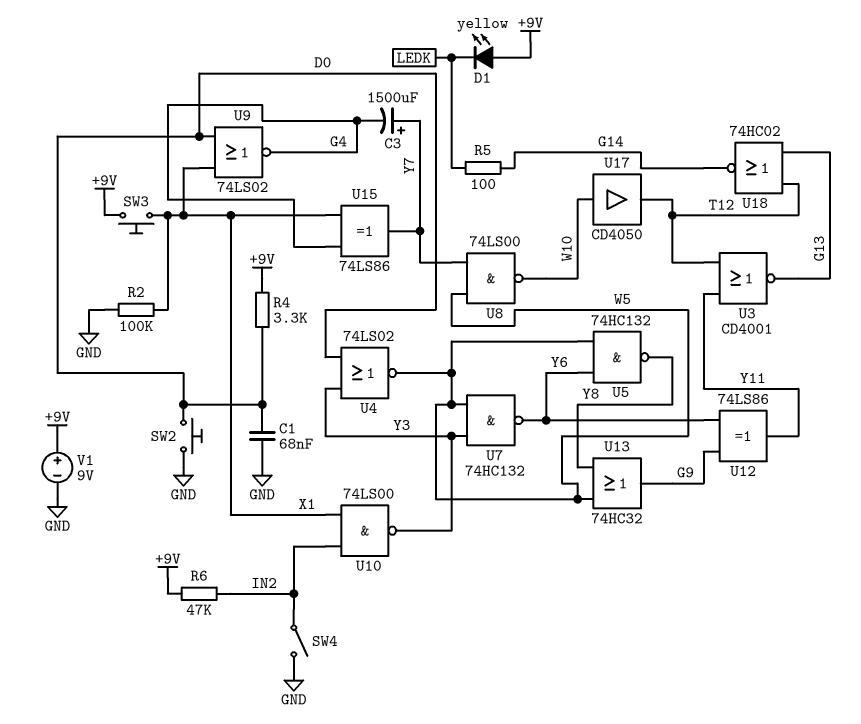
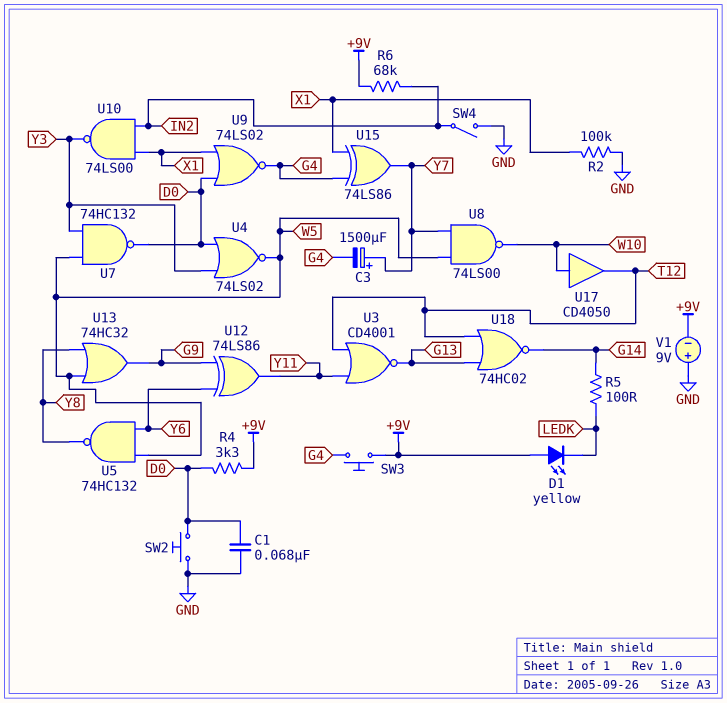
R6: 47k (+9V, IN2) -> 68k (+9V, IN2)
SW3: button (+9V, X1) -> button (+9V, G4)
U7: NAND 74HC132 (in W5, in Y3, out Y6) -> NAND 74HC132 (in W5, in Y3, out D0)
V1: 9V (plus +9V, minus GND) -> 9V (plus GND, minus +9V)

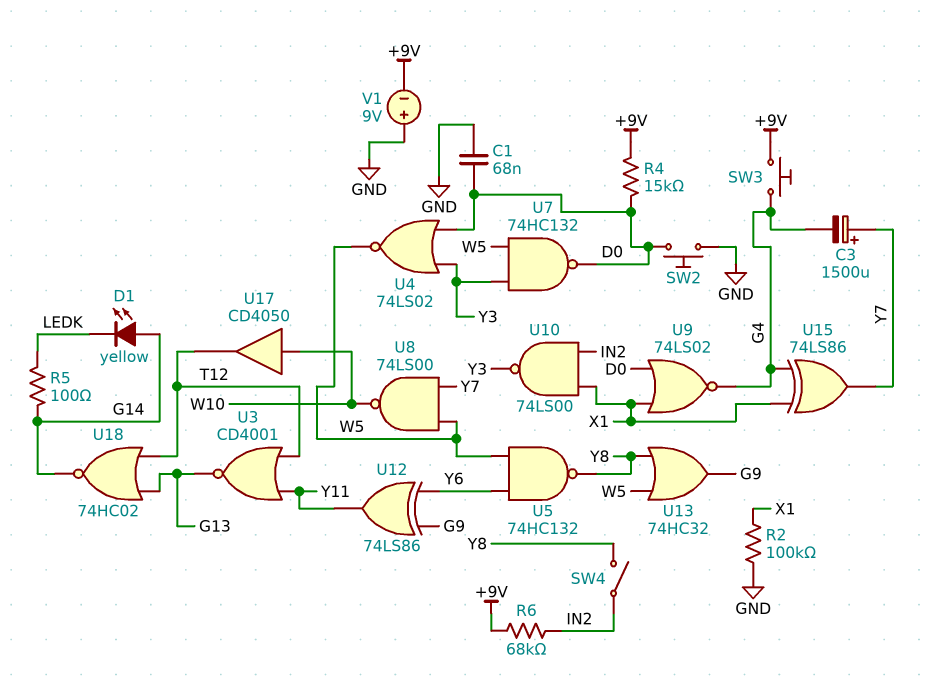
D1: LED yellow (A +9V, K LEDK) -> LED yellow (A G14, K LEDK)
R4: 3.3k (+9V, D0) -> 15k (+9V, D0)
SW4: switch (GND, IN2) -> switch (IN2, Y8)

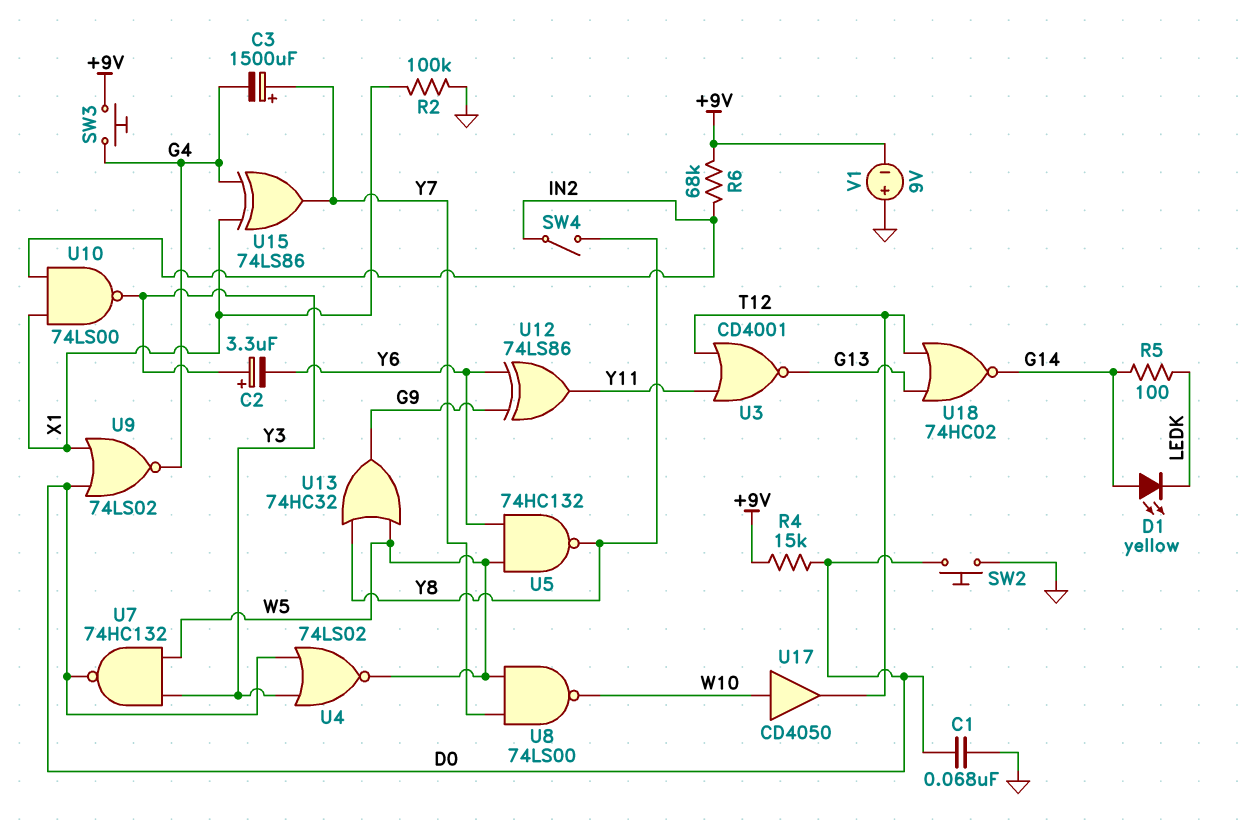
C2: none -> 3.3uF (plus Y3, minus Y6)

